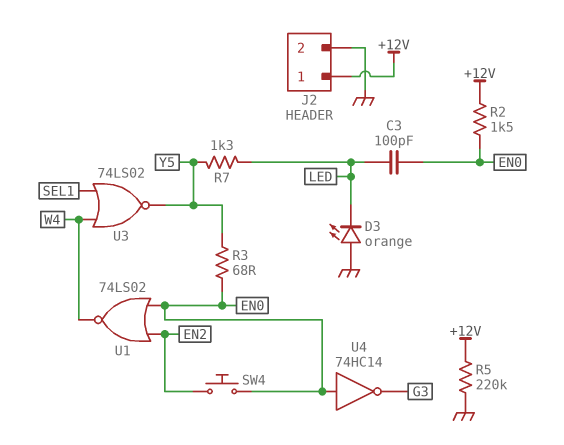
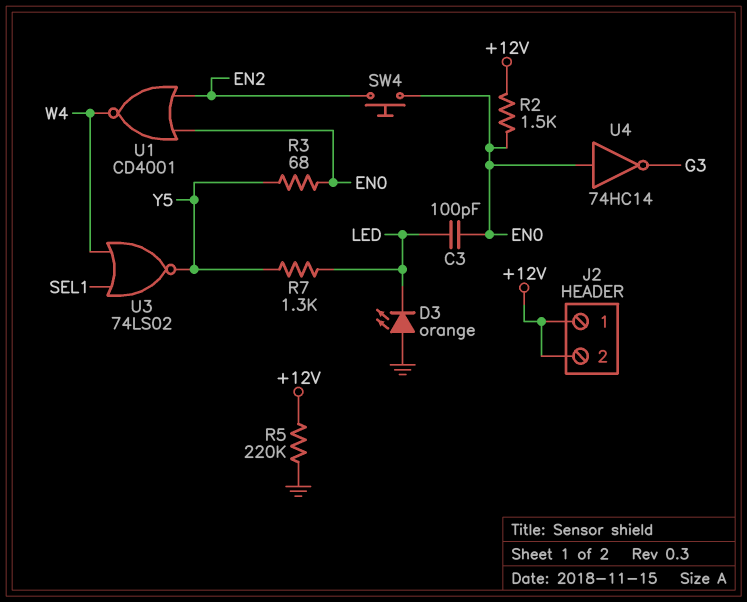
J2 pin 2: GND -> +12V
U1: NOR 74LS02 (in EN0, in EN2, out W4) -> NOR CD4001 (in EN0, in EN2, out W4)

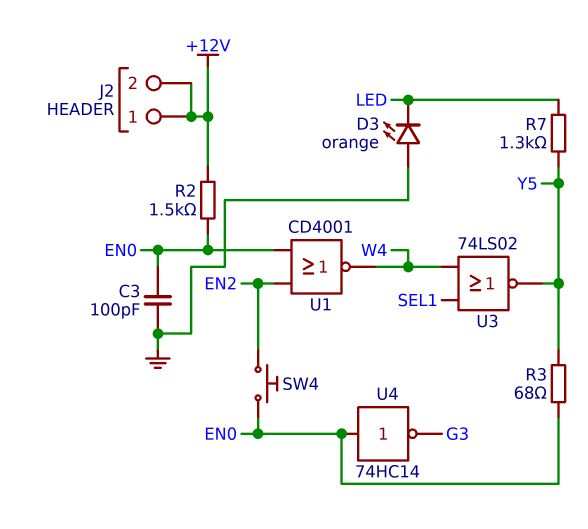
C3: 100pF (EN0, LED) -> 100pF (EN0, GND)
R5: 220k (+12V, GND) -> none

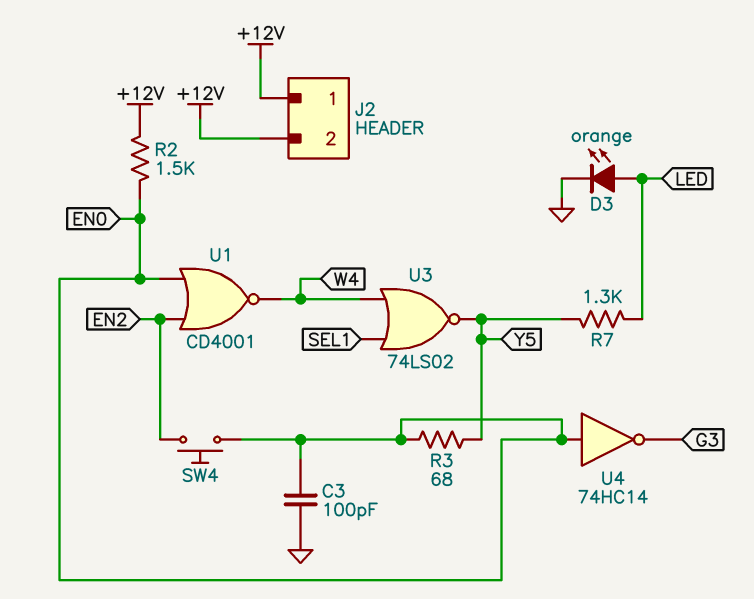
D3: LED orange (A GND, K LED) -> LED orange (A LED, K GND)

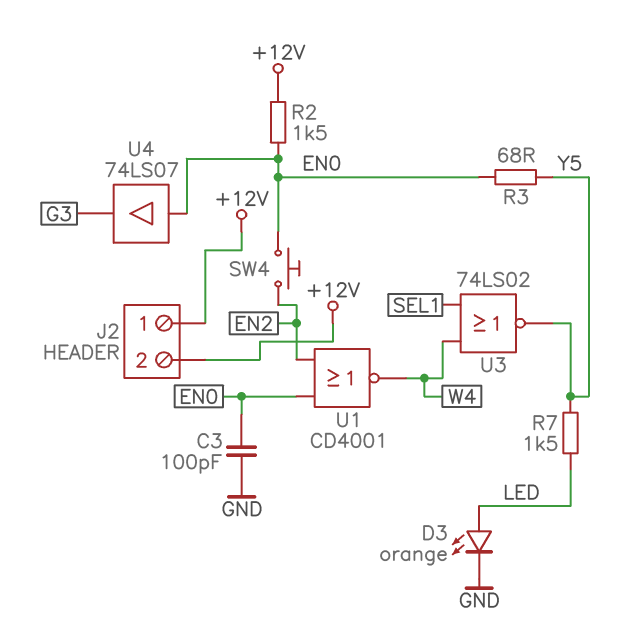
R7: 1.3k (LED, Y5) -> 1.5k (LED, Y5)
U4: NOT 74HC14 (in EN0, out G3) -> buffer 74LS07 (in EN0, out G3)

